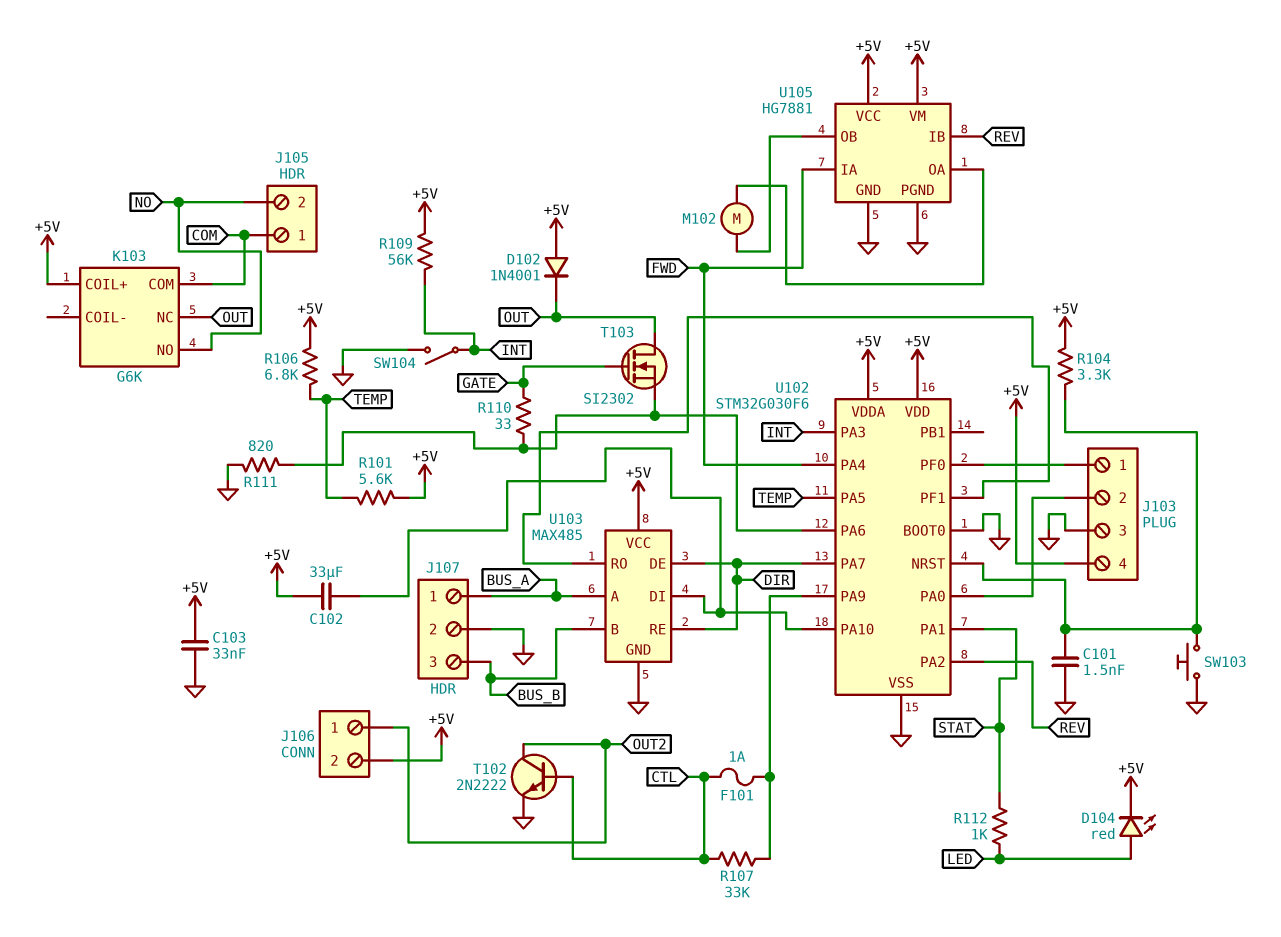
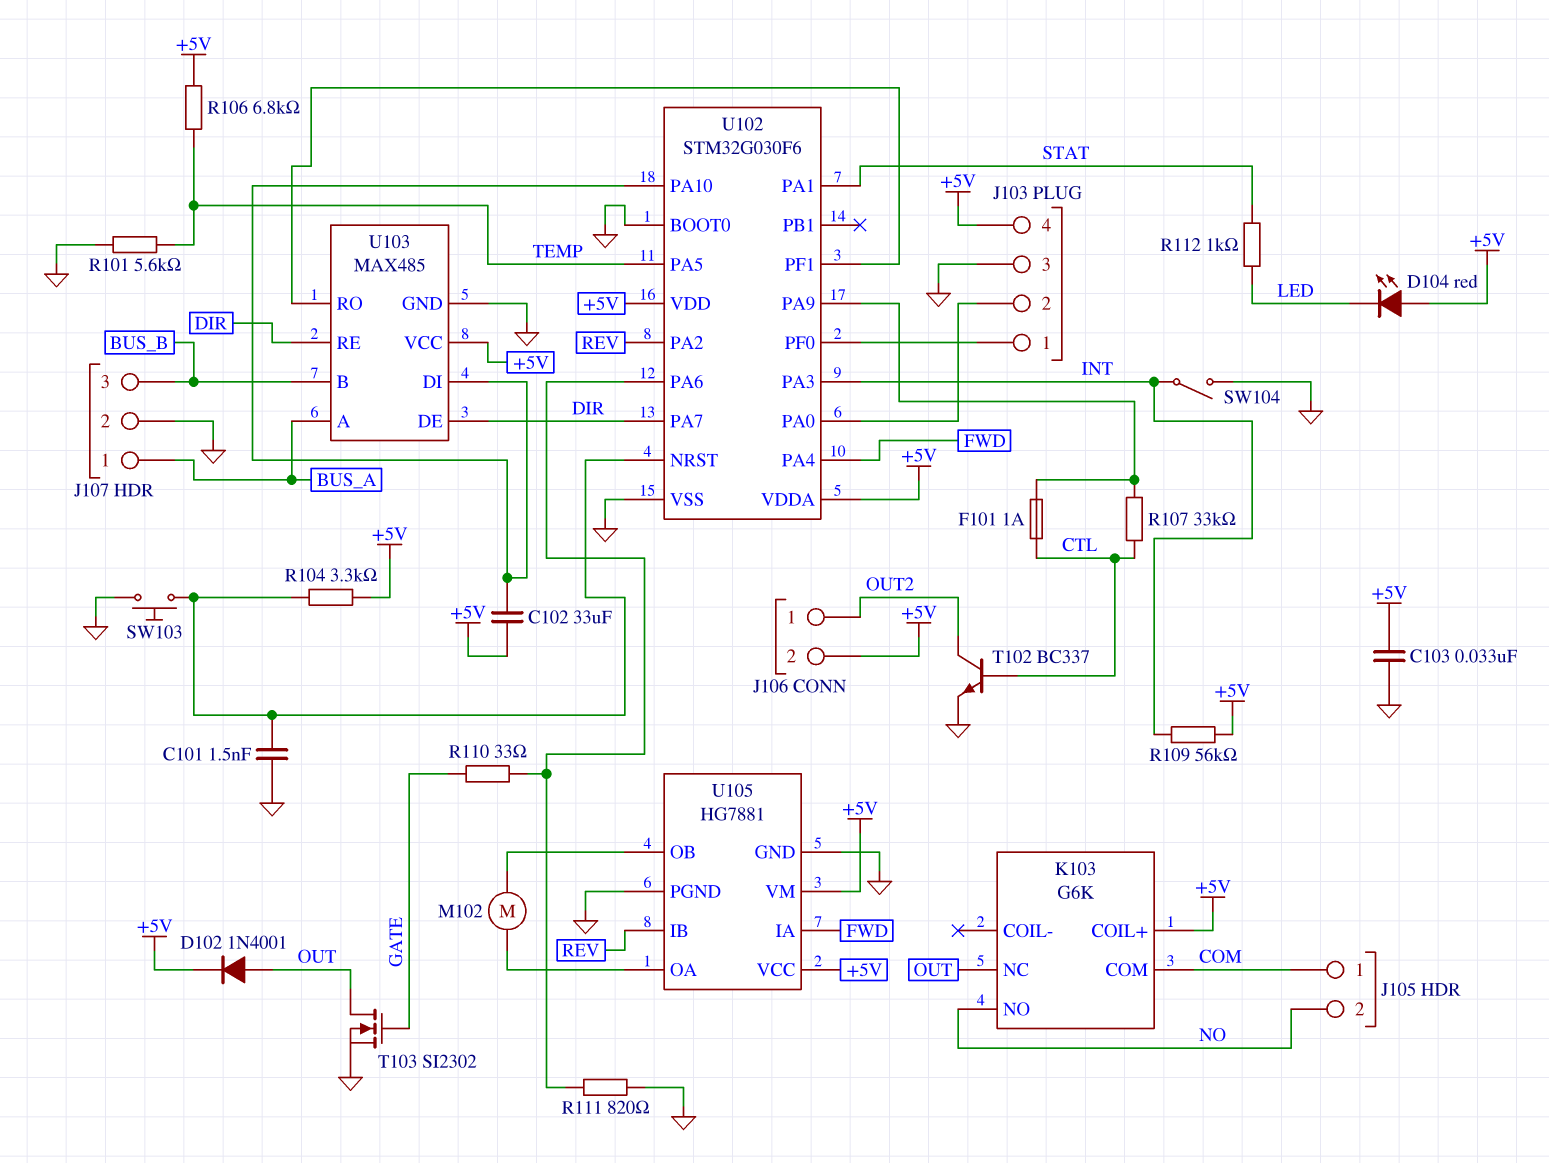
D102: diode 1N4001 (A +5V, K OUT) -> diode 1N4001 (A OUT, K +5V)
D104: LED red (A LED, K +5V) -> LED red (A +5V, K LED)
R101: 5.6k (+5V, TEMP) -> 5.6k (GND, TEMP)
T102: NPN 2N2222 (B CTL, C OUT2, E GND) -> NPN BC337 (B CTL, C OUT2, E GND)
T103: NMOS SI2302 (G GATE, D OUT, S U102/PA6) -> NMOS SI2302 (G GATE, D OUT, S GND)

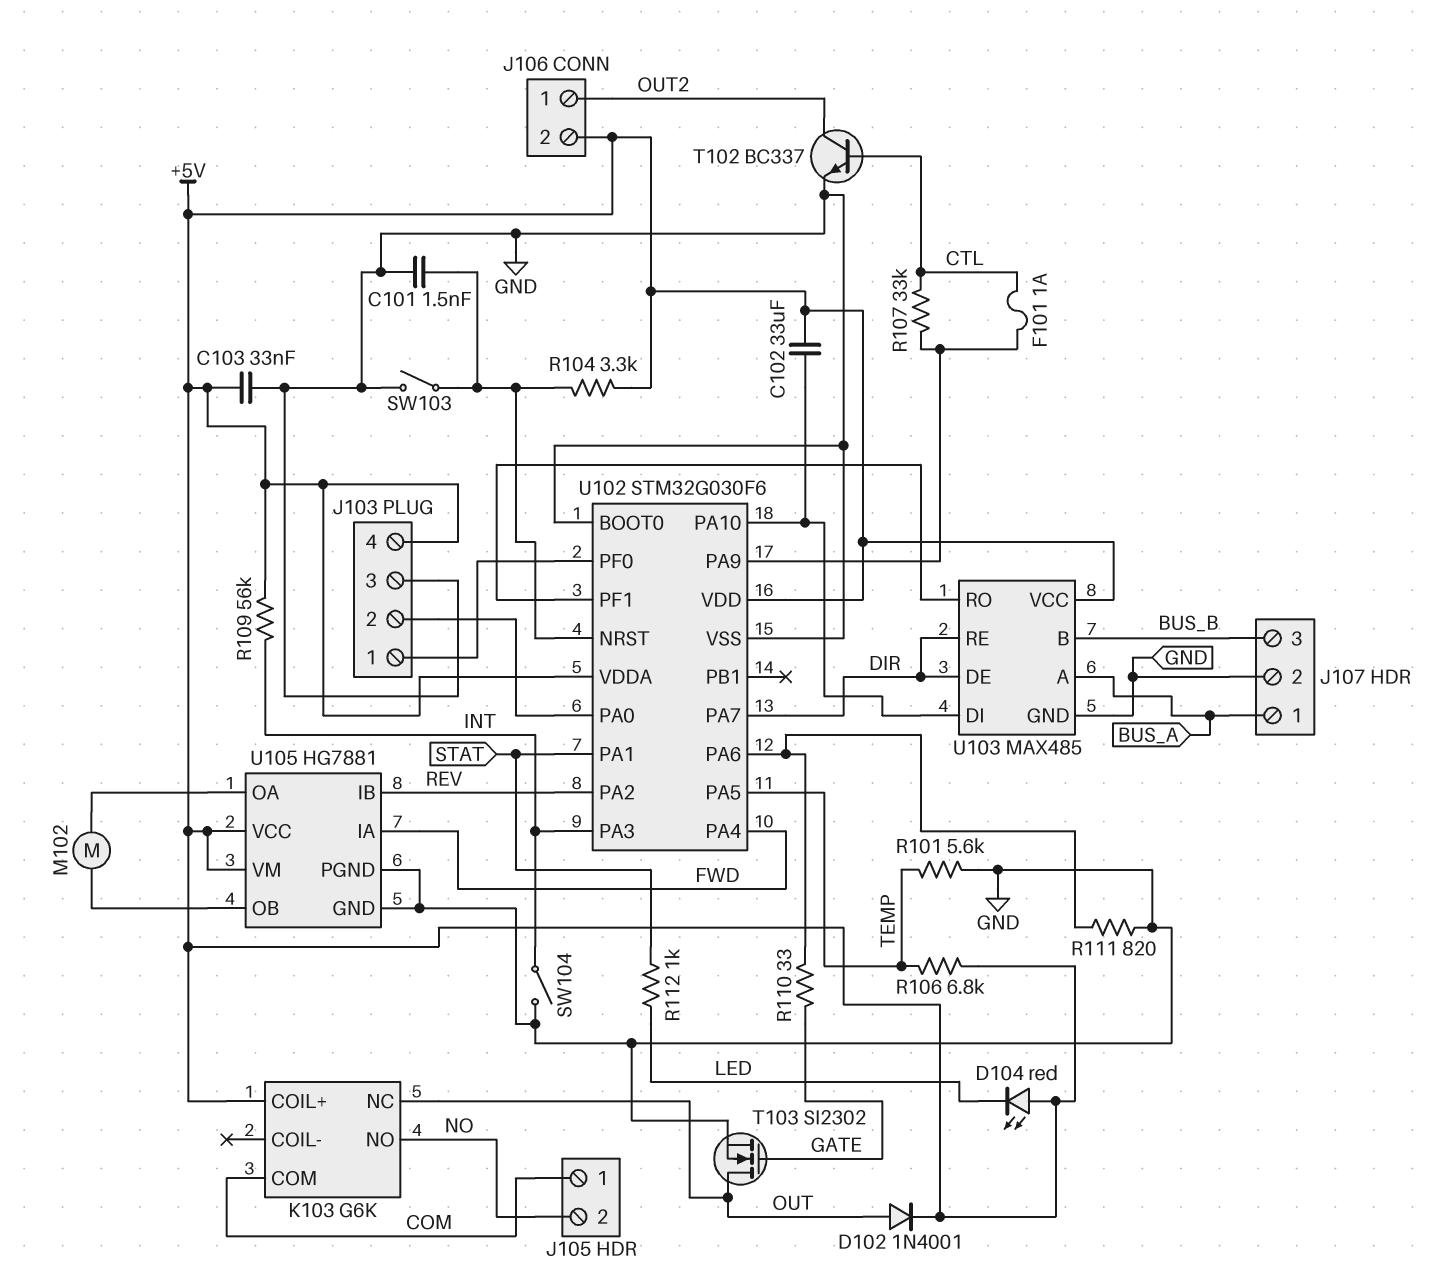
SW103: button (GND, U102/NRST) -> switch (GND, U102/NRST)

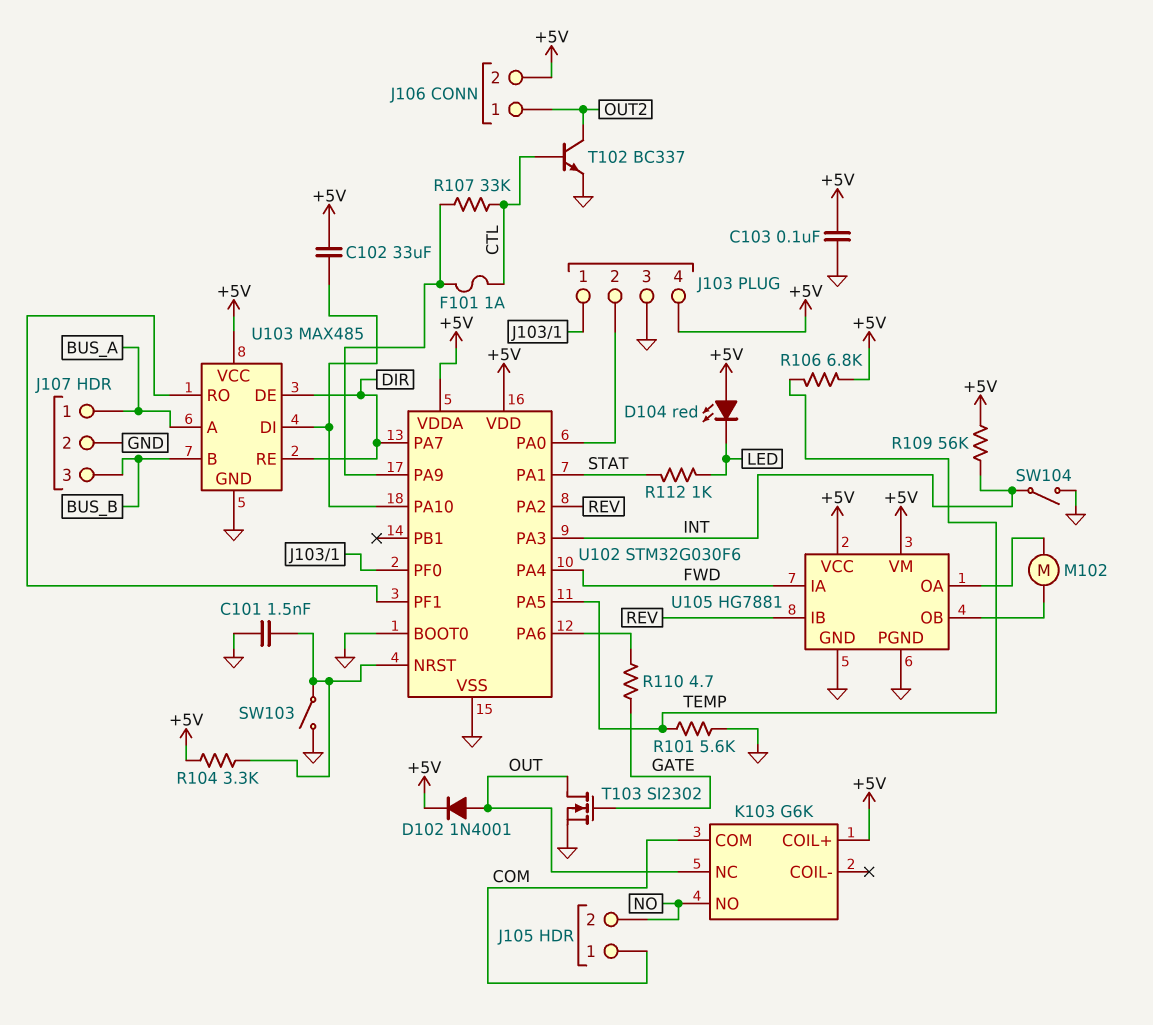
C103: 33nF (+5V, GND) -> 100nF (+5V, GND)
R110: 33 (GATE, U102/PA6) -> 4.7 (GATE, U102/PA6)
R111: 820 (GND, U102/PA6) -> none

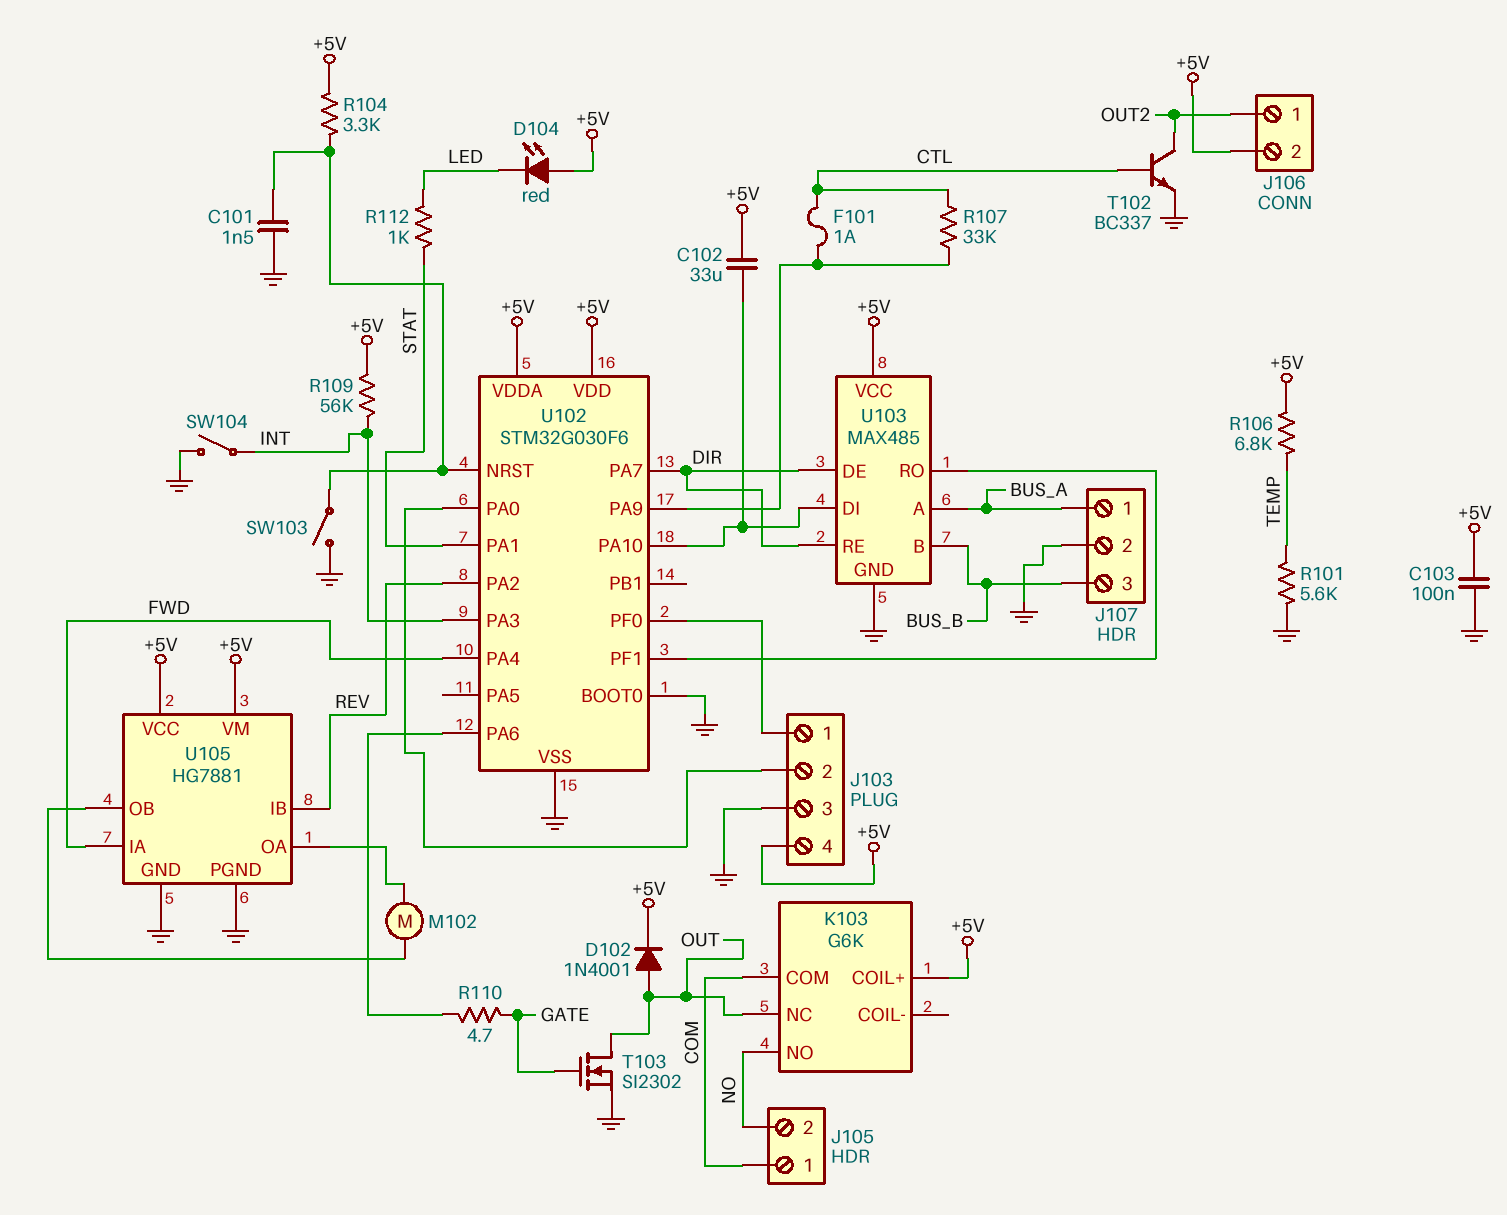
U102 pin PA5: TEMP -> none

